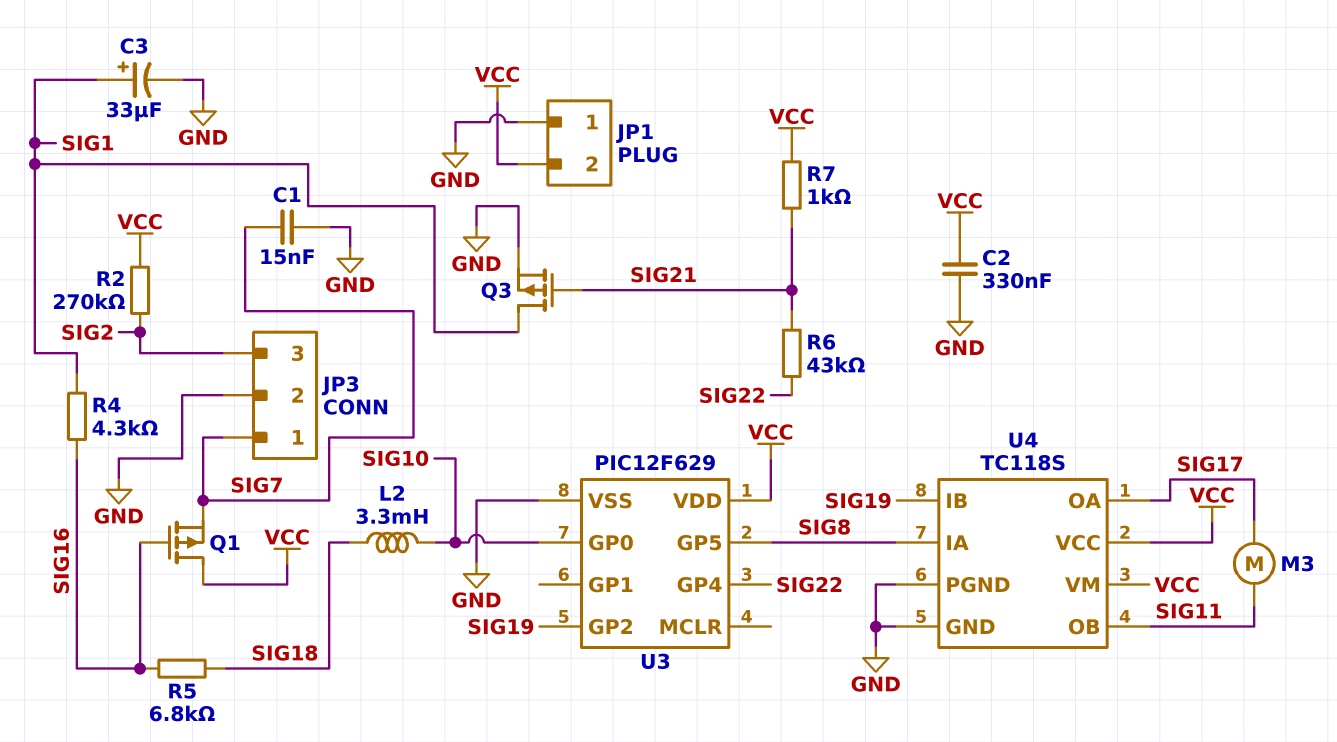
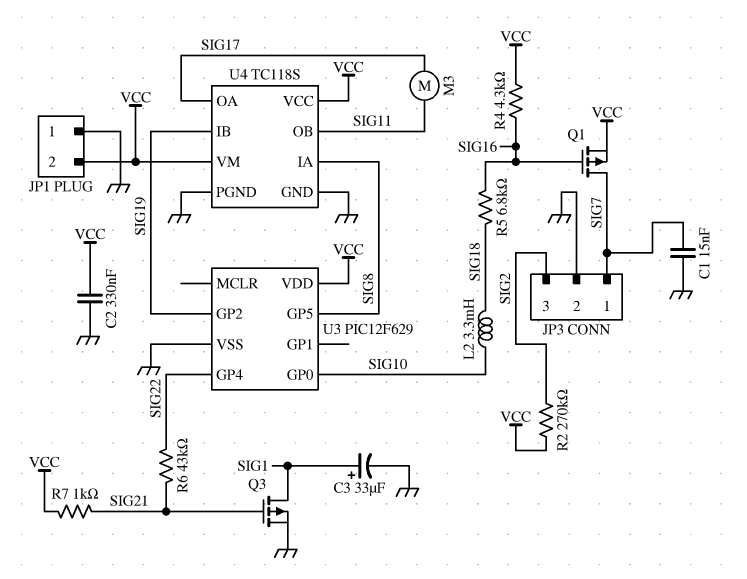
Q1: PMOS (G SIG16, D VCC, S SIG7) -> PMOS (G SIG16, D SIG7, S VCC)
R4: 4.3k (SIG1, SIG16) -> 4.3k (SIG16, VCC)

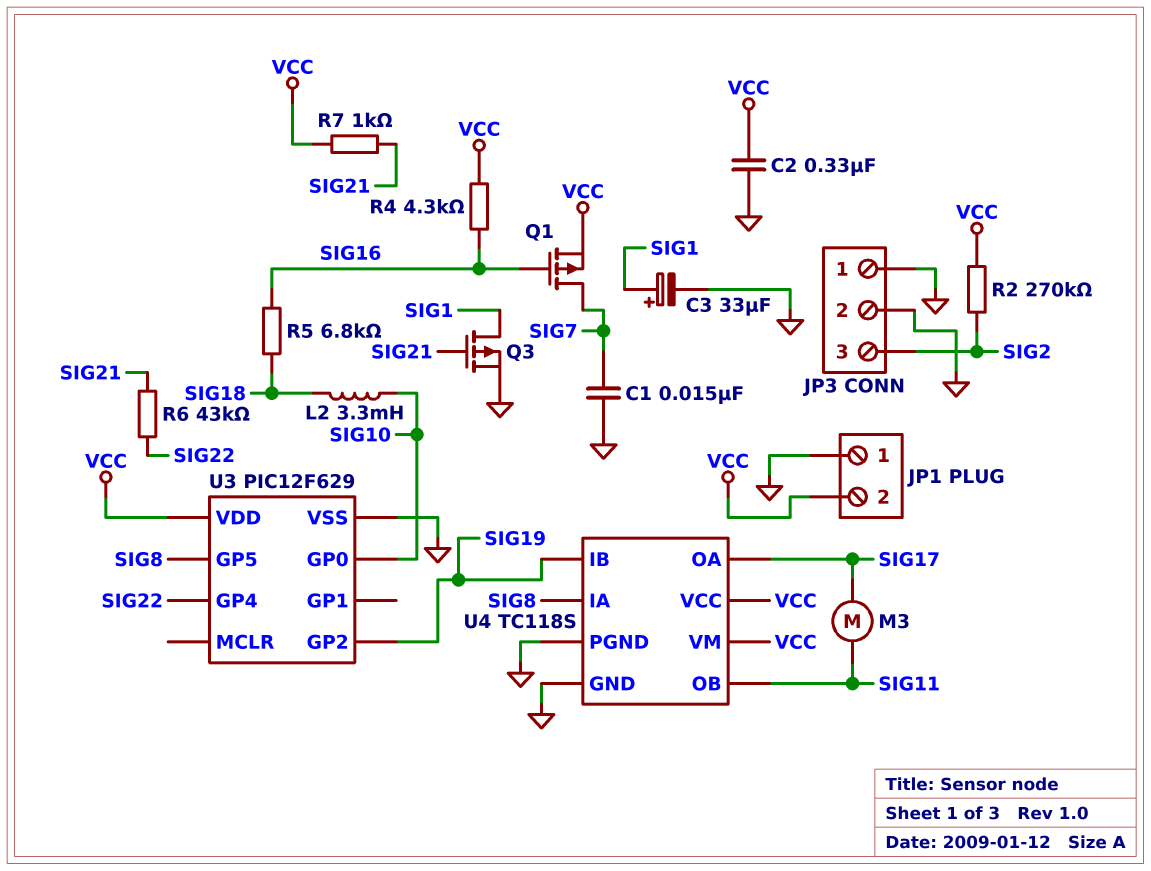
JP3 pin 1: SIG7 -> GND

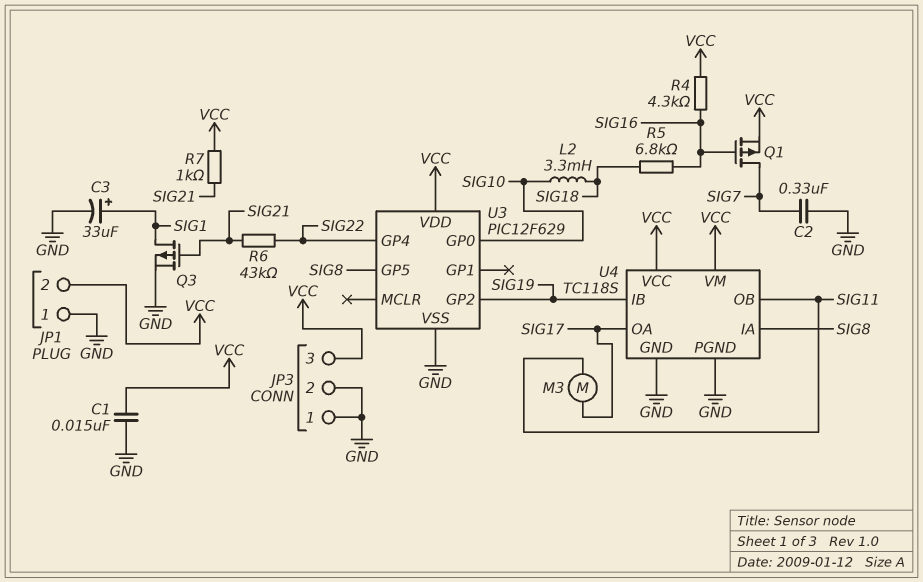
C1: 15nF (GND, SIG7) -> 15nF (GND, VCC)
C2: 330nF (GND, VCC) -> 330nF (GND, SIG7)
JP3 pin 3: SIG2 -> VCC
R2: 270k (SIG2, VCC) -> none

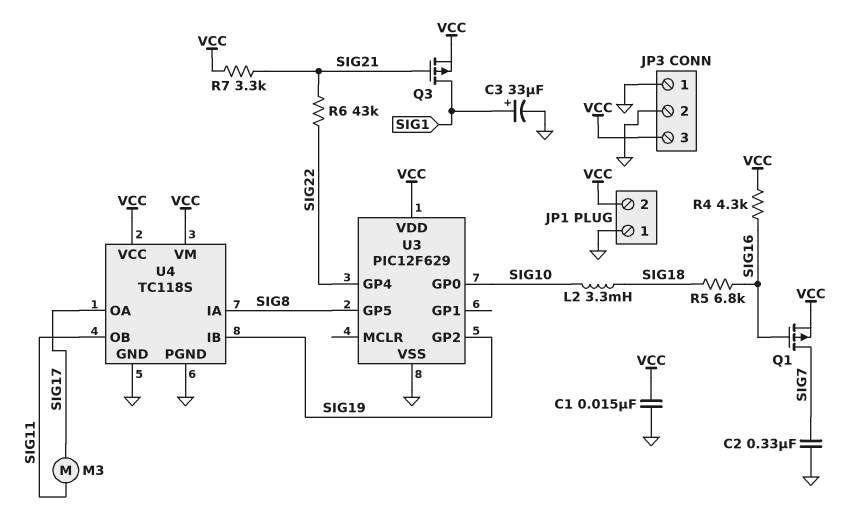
Q3: PMOS (G SIG21, D SIG1, S GND) -> PMOS (G SIG21, D SIG1, S VCC)
R7: 1k (SIG21, VCC) -> 3.3k (SIG21, VCC)

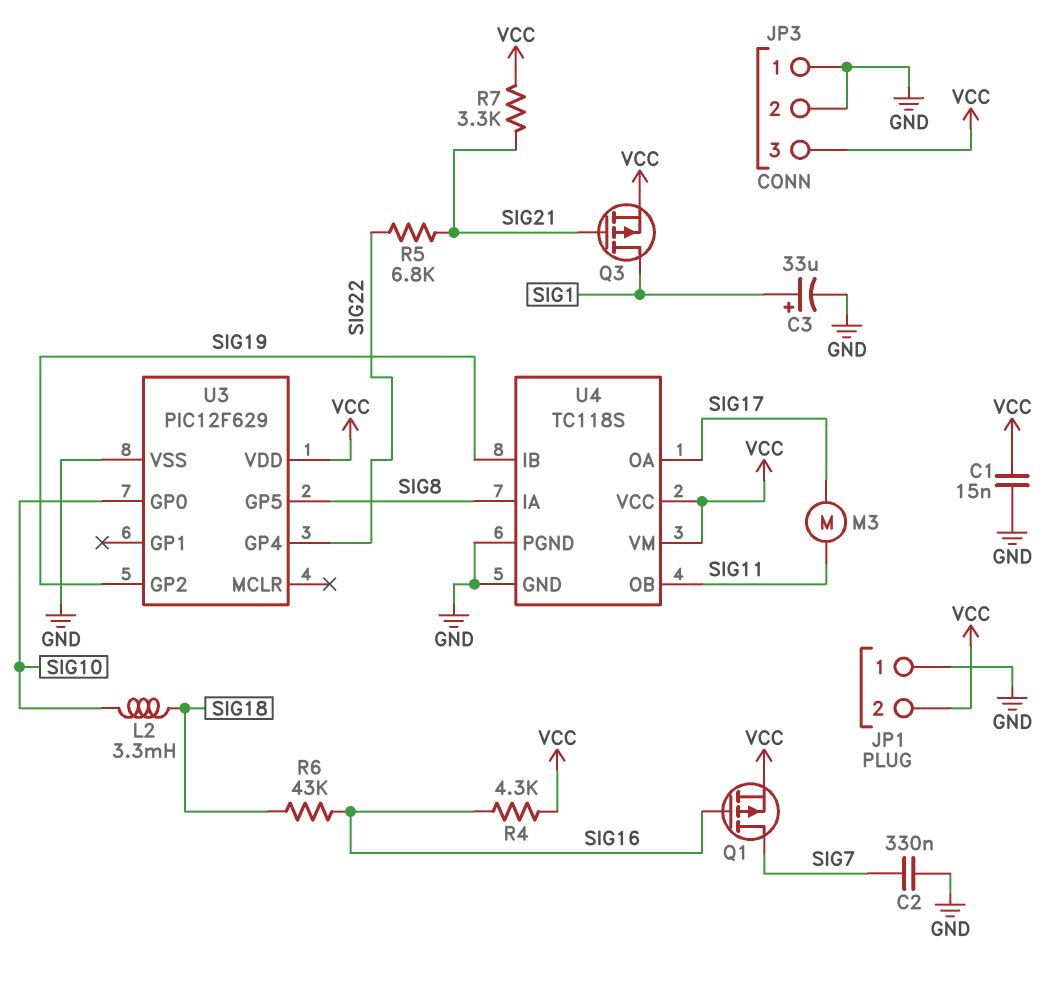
R5: 6.8k (SIG16, SIG18) -> 6.8k (SIG21, SIG22)
R6: 43k (SIG21, SIG22) -> 43k (SIG16, SIG18)

